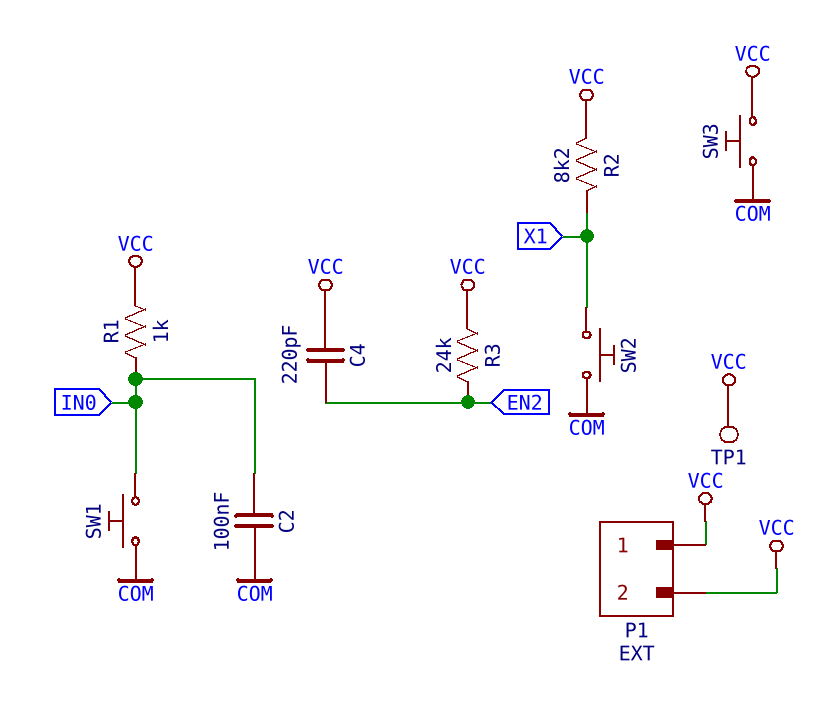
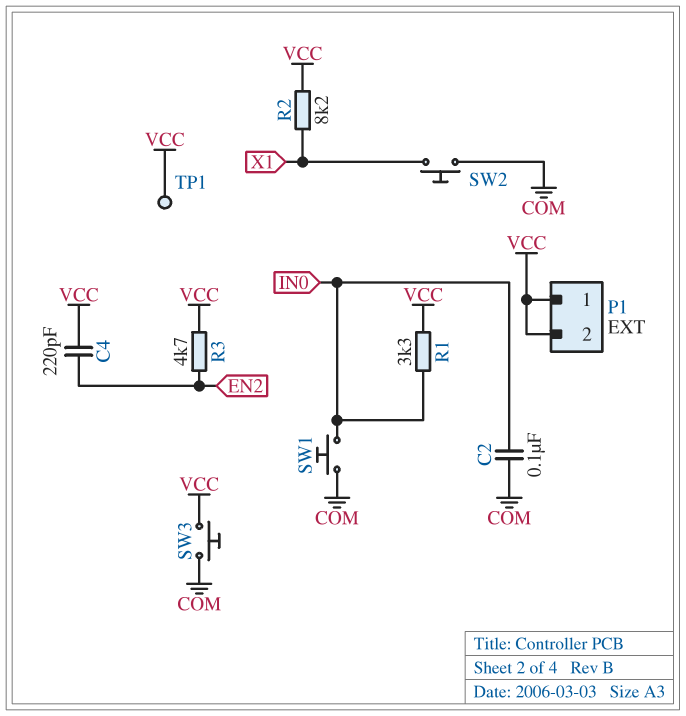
R1: 1k (IN0, VCC) -> 3.3k (IN0, VCC)
R3: 24k (EN2, VCC) -> 4.7k (EN2, VCC)

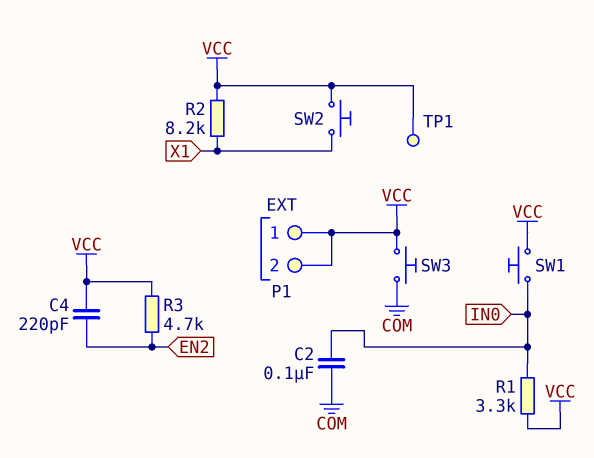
SW1: button (COM, IN0) -> button (IN0, VCC)
SW2: button (COM, X1) -> button (VCC, X1)

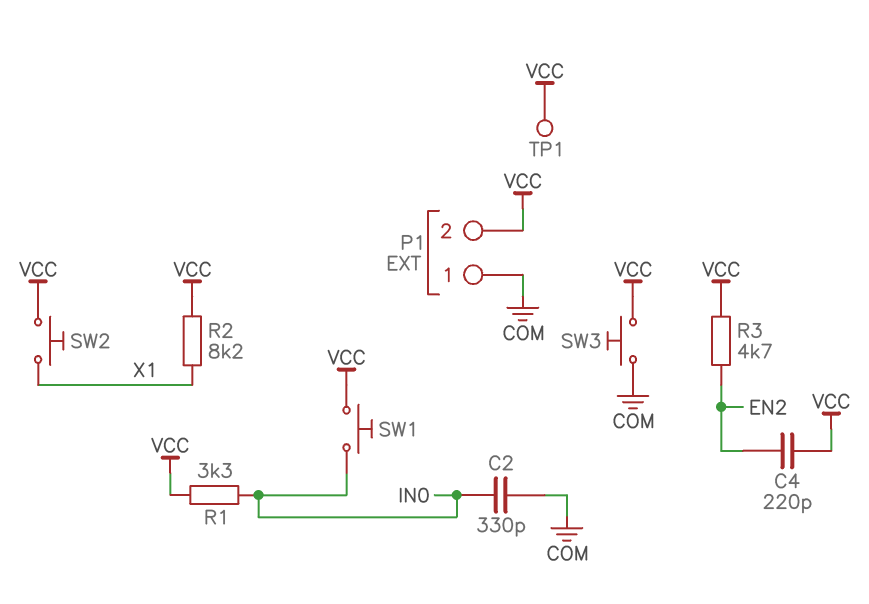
C2: 100nF (COM, IN0) -> 330pF (COM, IN0)
P1 pin 1: VCC -> COM

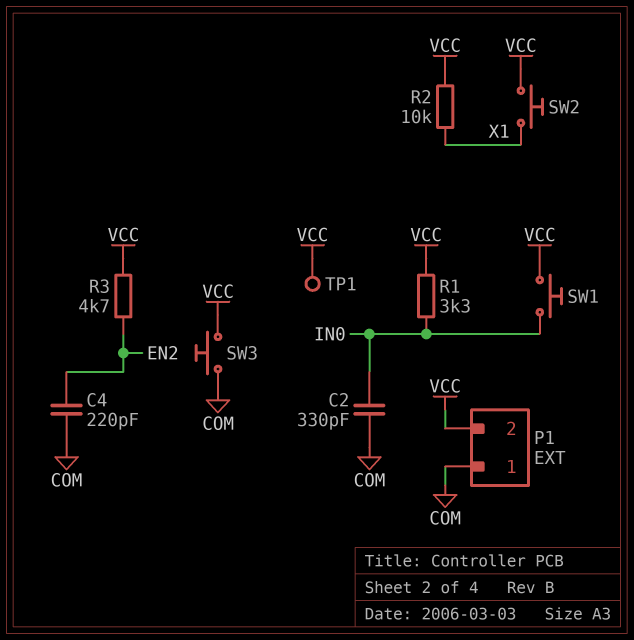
C4: 220pF (EN2, VCC) -> 220pF (COM, EN2)
R2: 8.2k (VCC, X1) -> 10k (VCC, X1)

